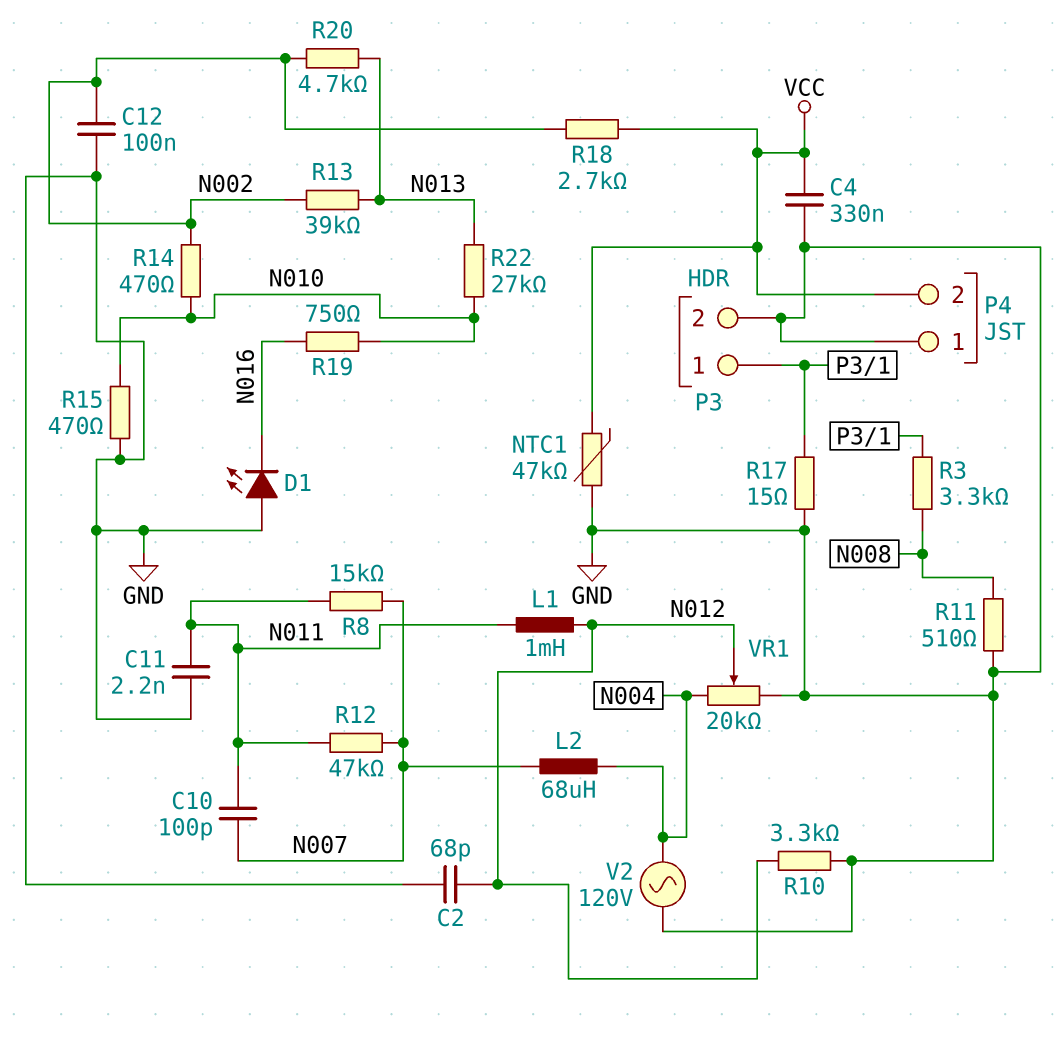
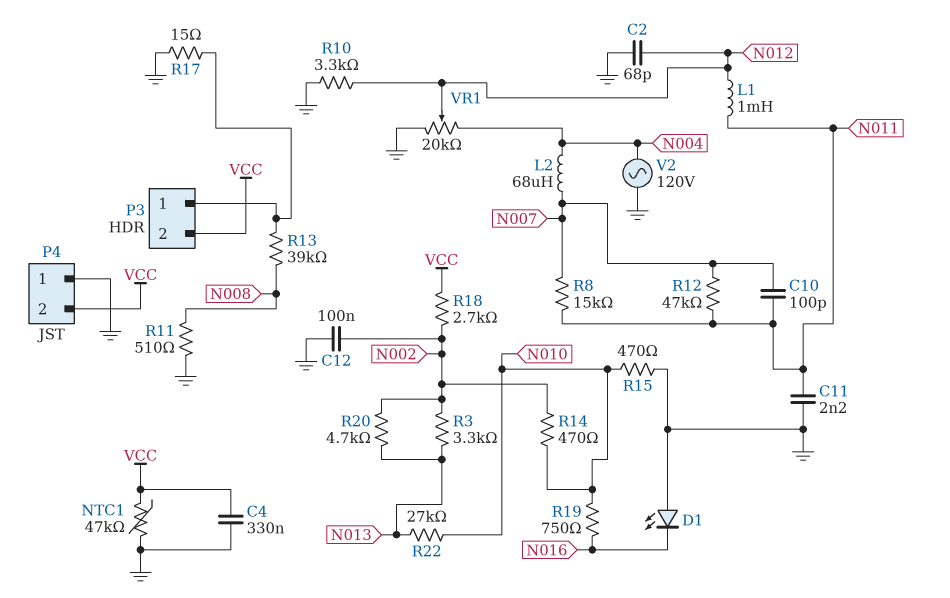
P3 pin 2: GND -> VCC
R3: 3.3k (N008, P3/1) -> 3.3k (N002, N013)
R13: 39k (N002, N013) -> 39k (N008, P3/1)

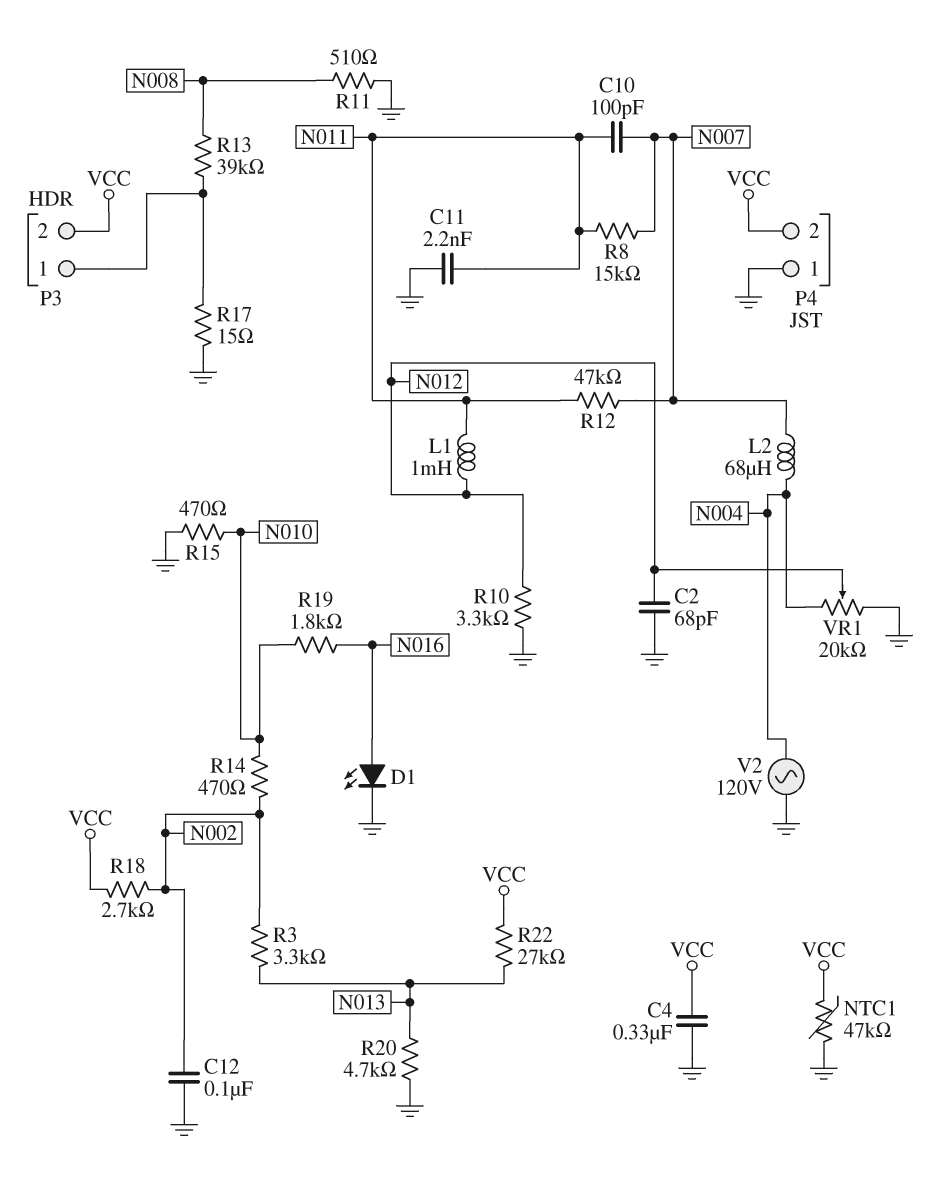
D1: LED (A GND, K N016) -> LED (A N016, K GND)
R19: 750 (N010, N016) -> 1.8k (N010, N016)
R20: 4.7k (N002, N013) -> 4.7k (GND, N013)
R22: 27k (N010, N013) -> 27k (N013, VCC)

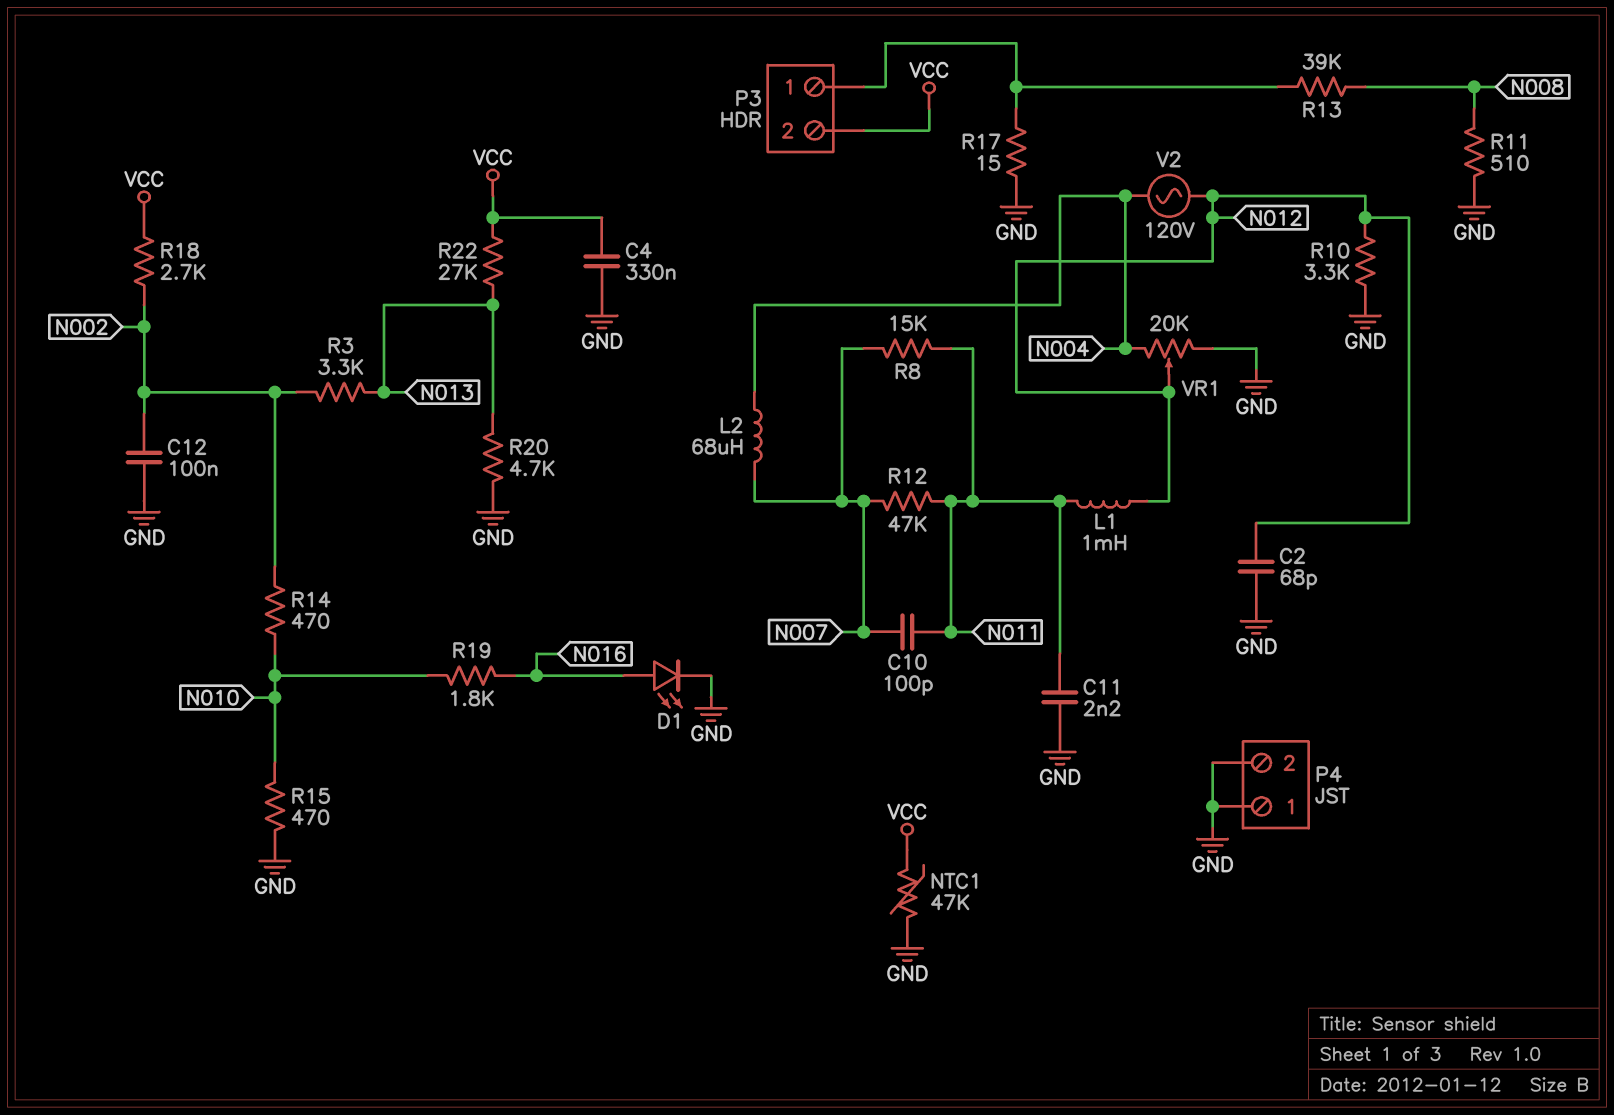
P4 pin 2: VCC -> GND
V2: AC 120V (GND, N004) -> AC 120V (N004, N012)

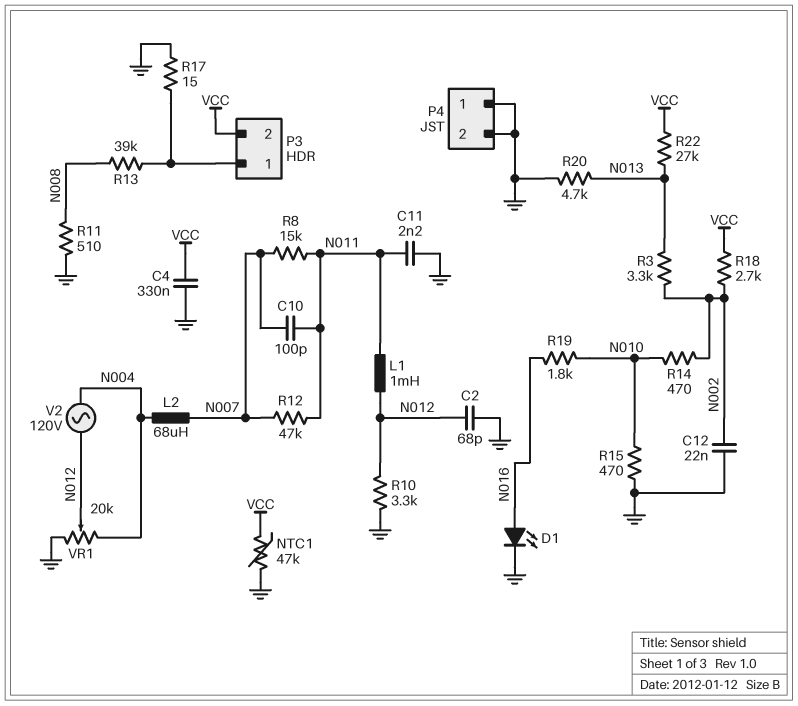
C12: 100nF (GND, N002) -> 22nF (GND, N002)

